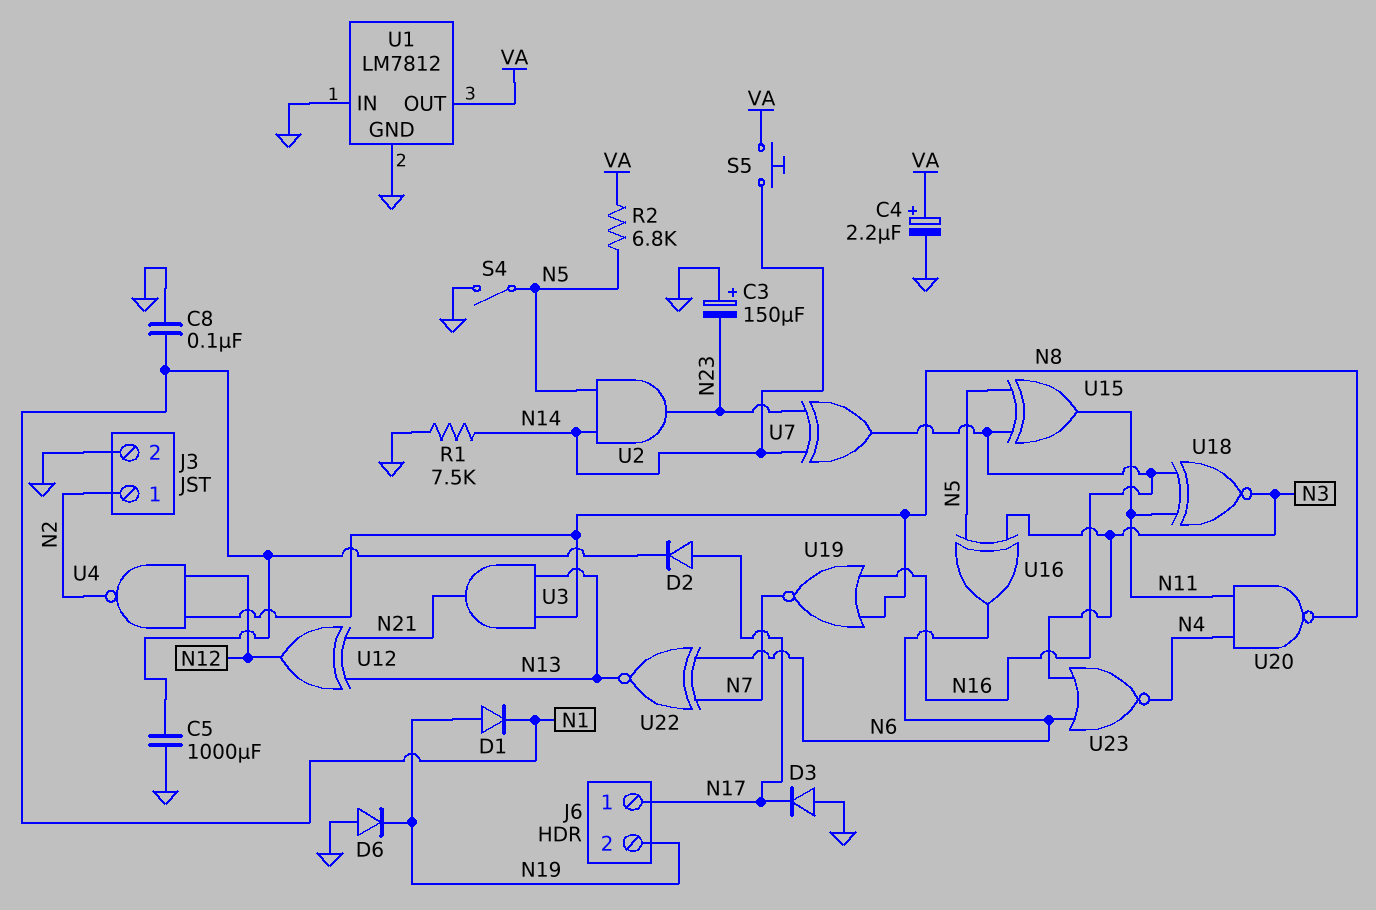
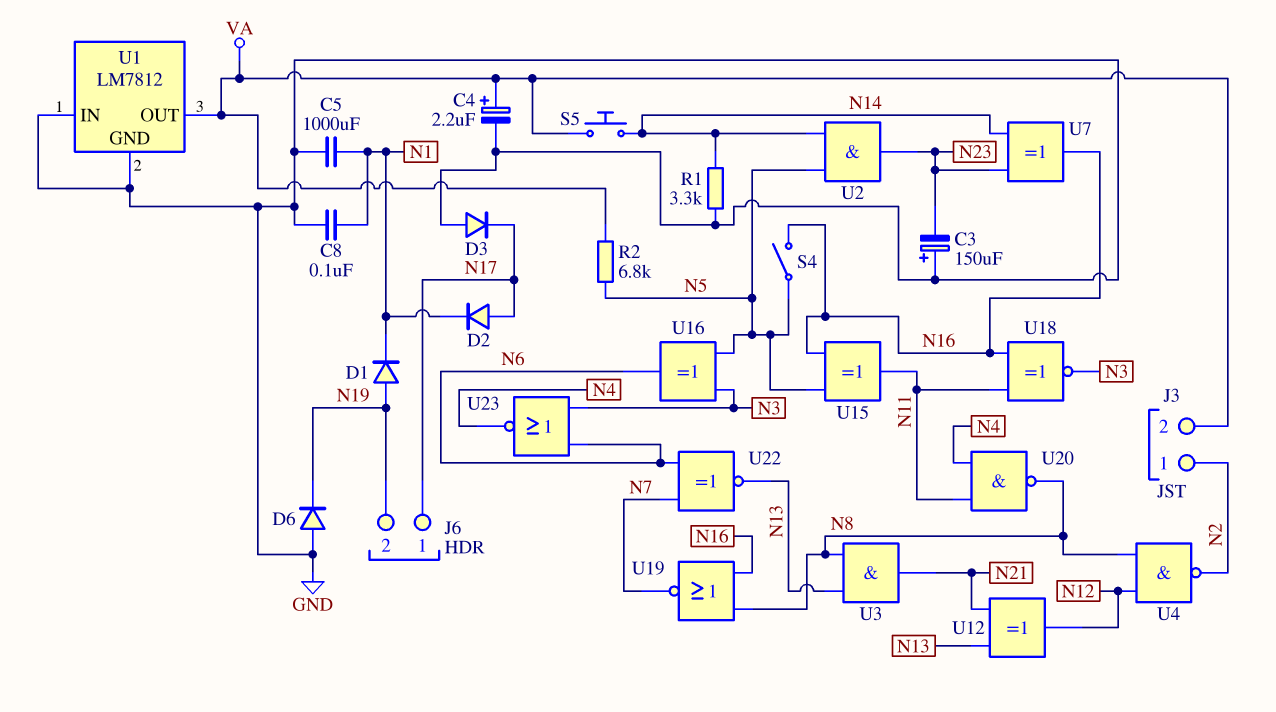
J3 pin 2: GND -> VA
R1: 7.5k (GND, N14) -> 3.3k (GND, N14)
S4: switch (GND, N5) -> switch (N5, N16)

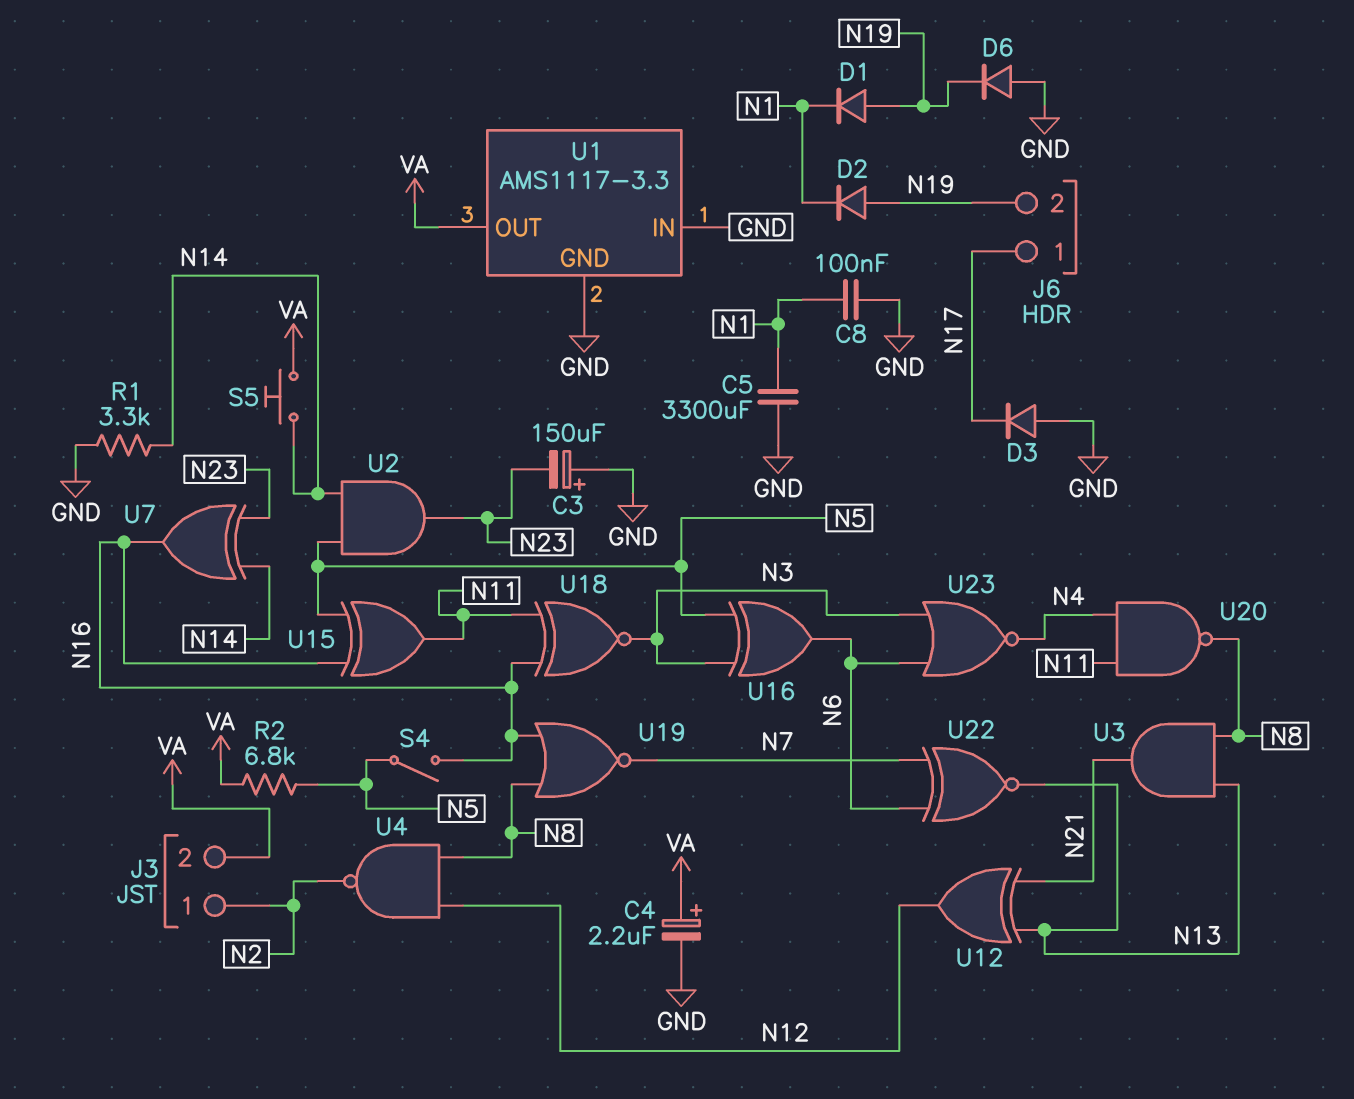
C5: 1000uF (GND, N1) -> 3300uF (GND, N1)
D2: diode (A N17, K N1) -> diode (A N19, K N1)
U1: LM7812 -> AMS1117-3.3

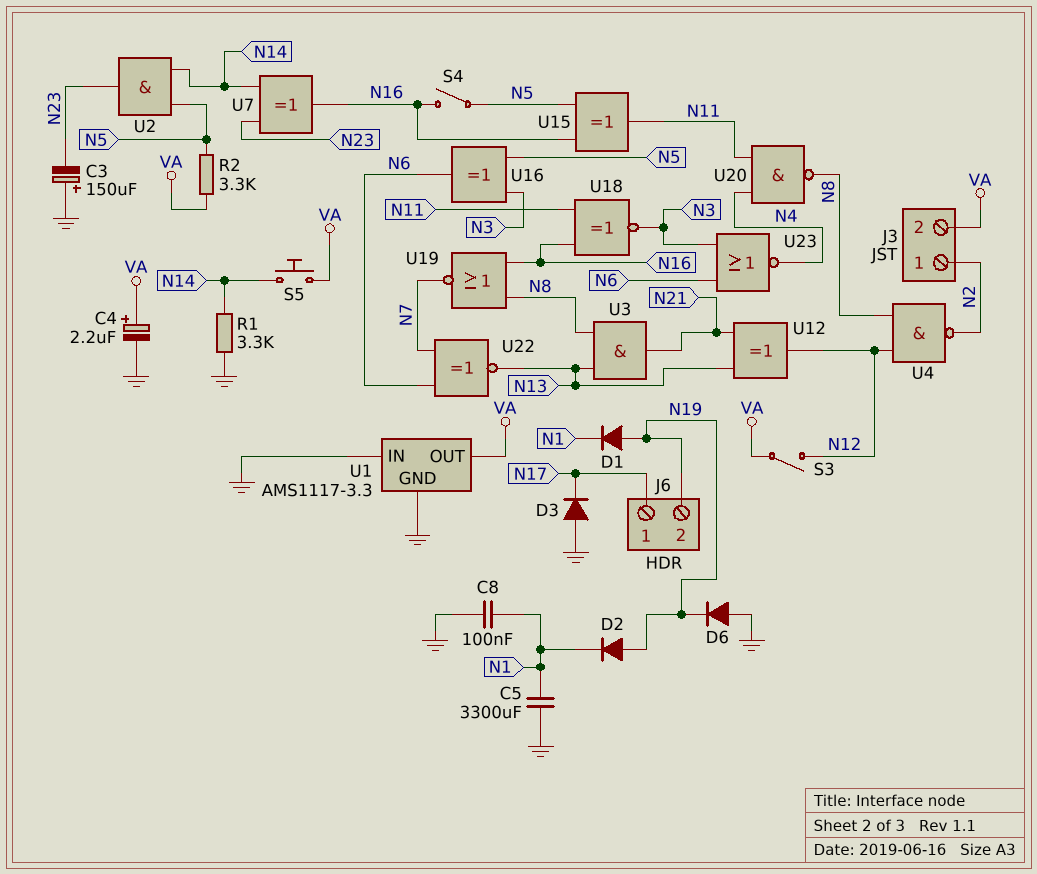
R2: 6.8k (N5, VA) -> 3.3k (N5, VA)
S3: none -> switch (N12, VA)

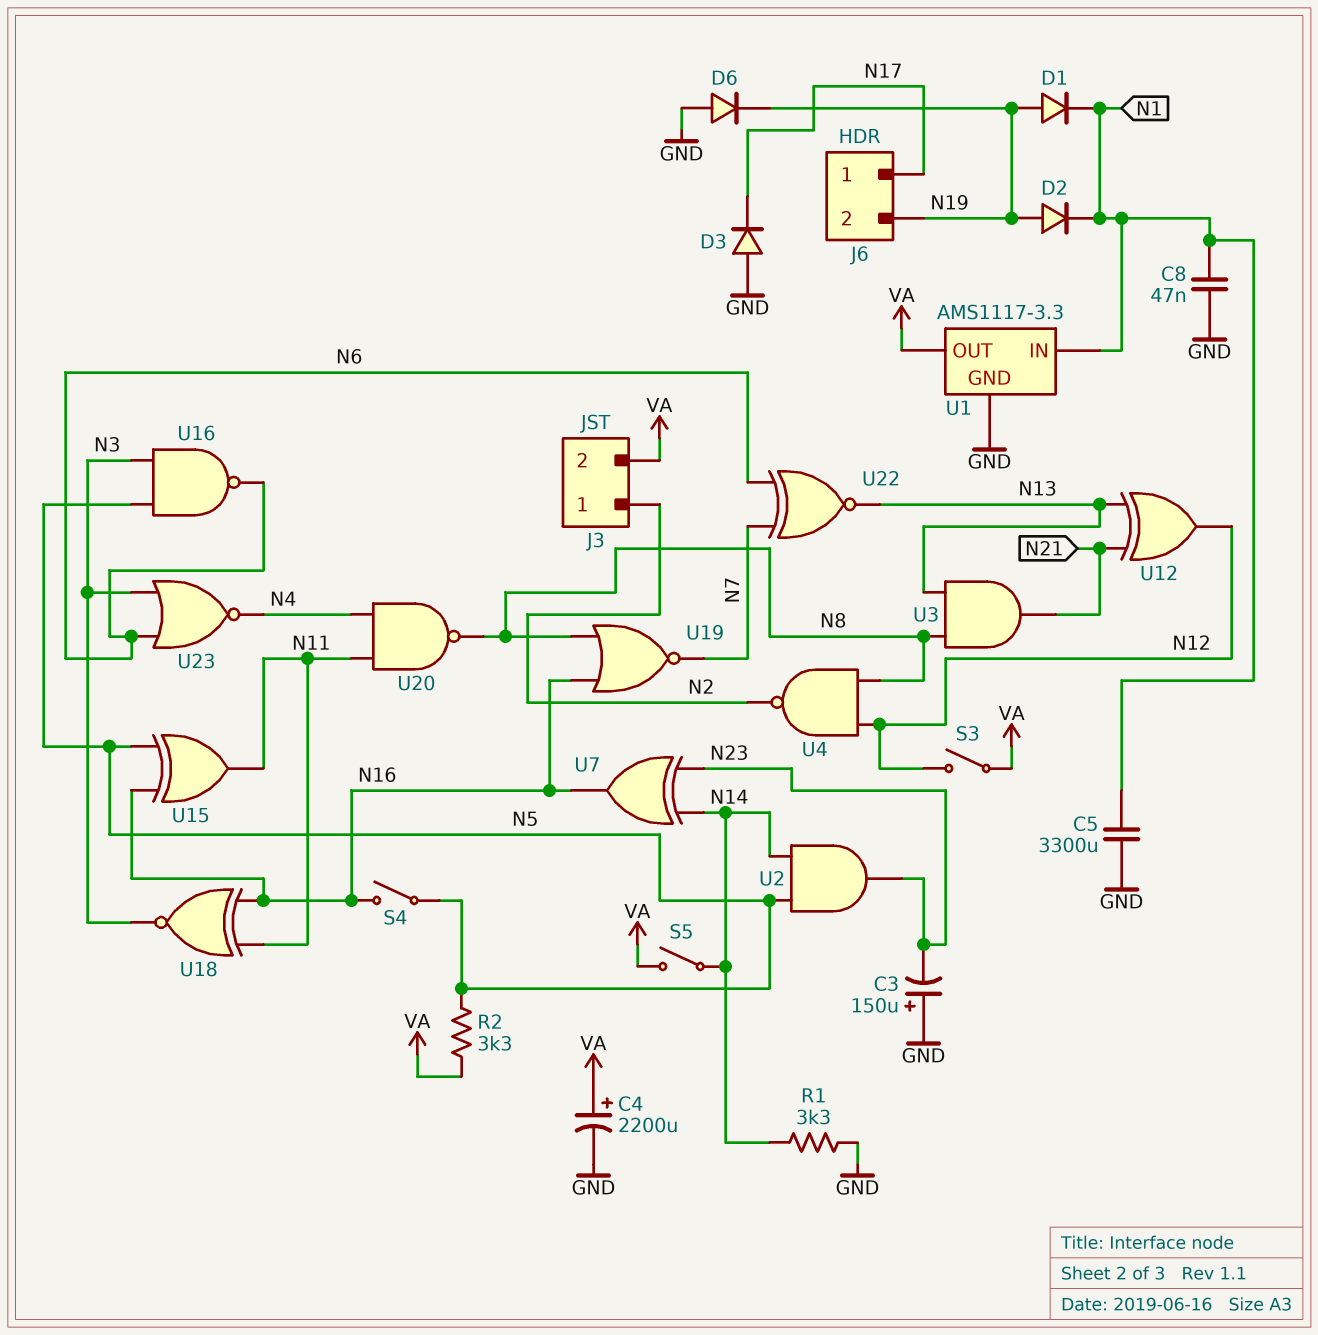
C4: 2.2uF (plus VA, minus GND) -> 2200uF (plus VA, minus GND)
C8: 100nF (GND, N1) -> 47nF (GND, N1)
S5: button (N14, VA) -> switch (N14, VA)
U1 pin IN: GND -> N1
U16: XOR (in N3, in N5, out N6) -> NAND (in N3, in N5, out N6)

